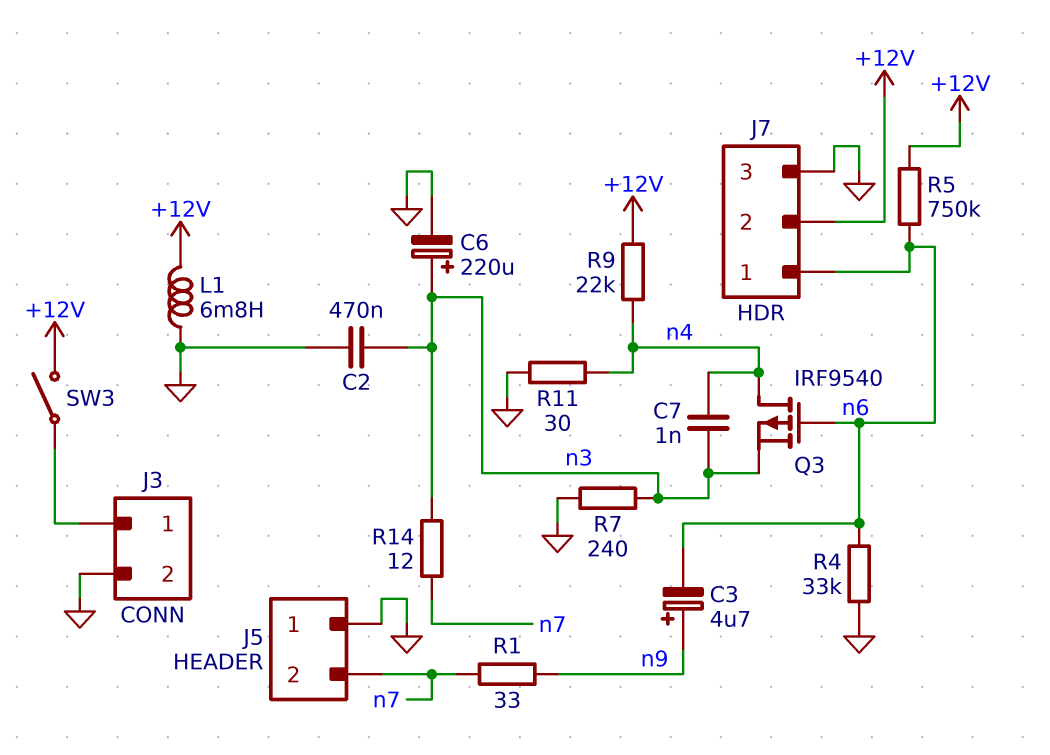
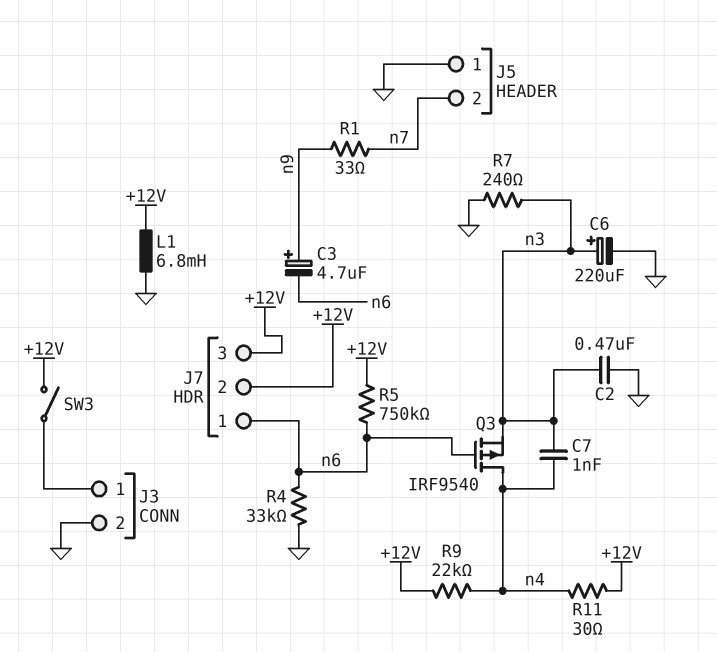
J7 pin 3: GND -> +12V
R11: 30 (GND, n4) -> 30 (+12V, n4)
R14: 12 (n3, n7) -> none

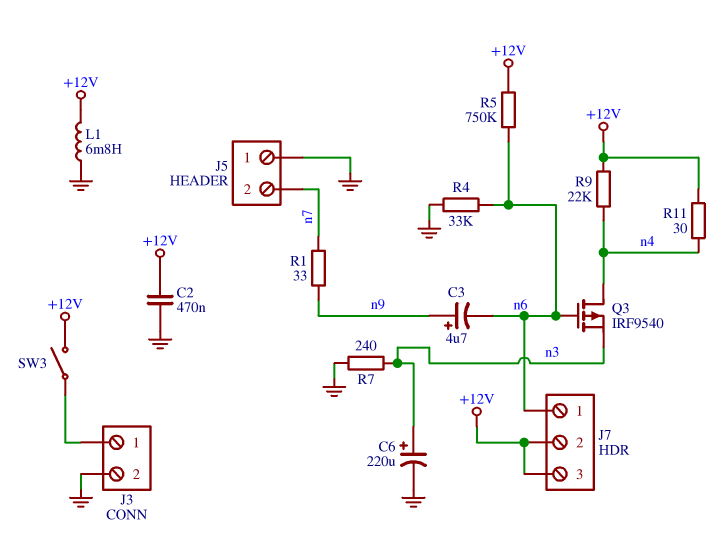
C2: 470nF (GND, n3) -> 470nF (+12V, GND)
C7: 1nF (n3, n4) -> none

